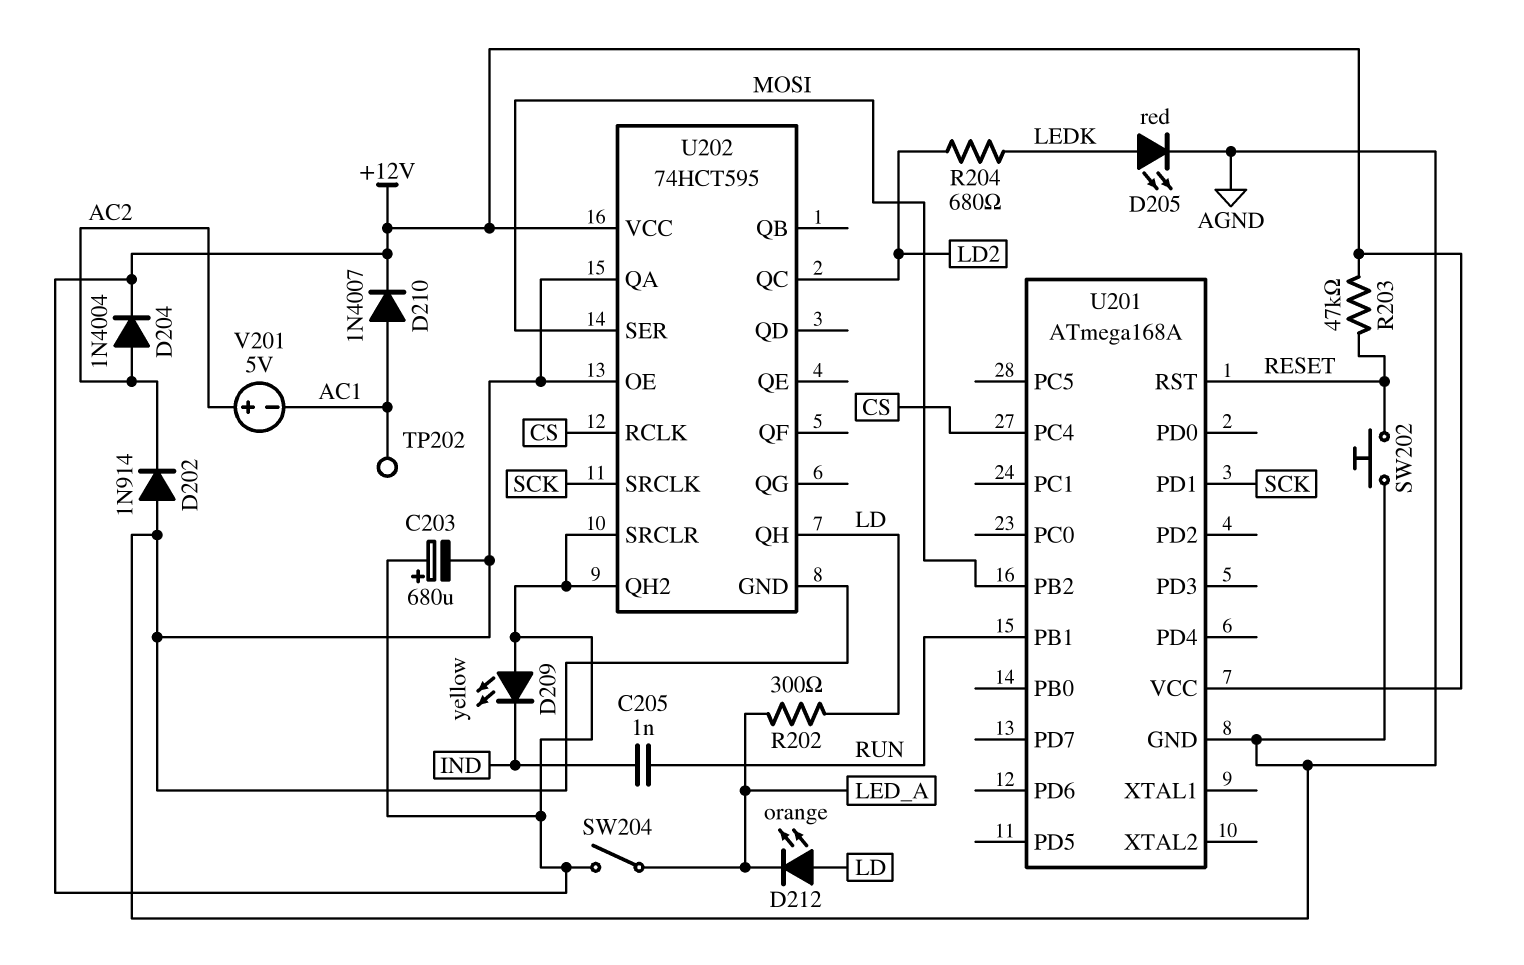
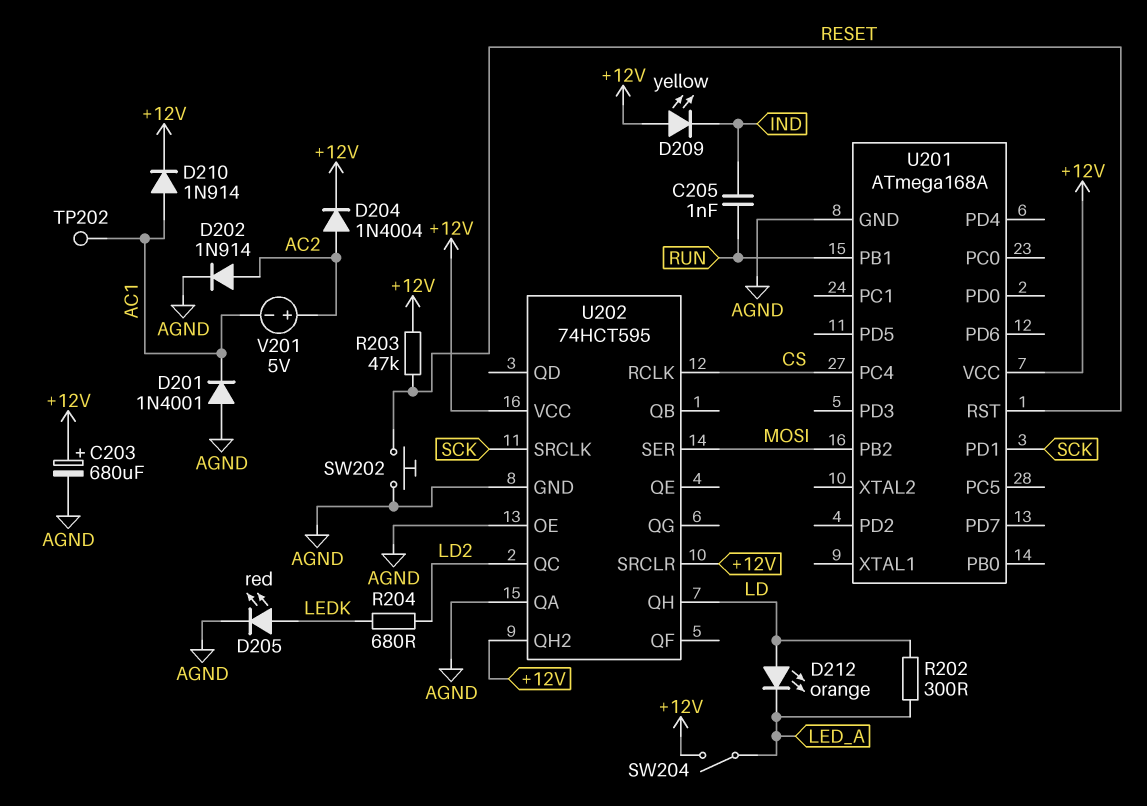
D201: none -> diode 1N4001 (A AGND, K AC1)
D202: diode 1N914 (A AGND, K AC2) -> diode 1N914 (A AC2, K AGND)
D210: diode 1N4007 (A AC1, K +12V) -> diode 1N914 (A AC1, K +12V)

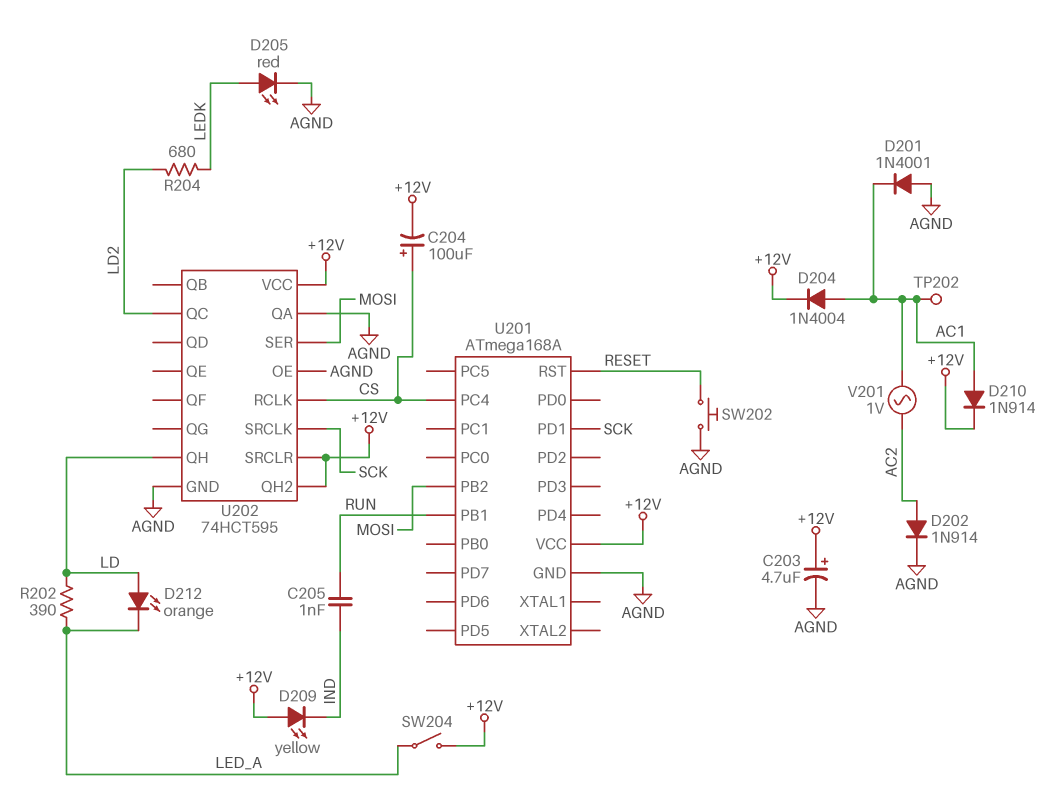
C203: 680uF (plus +12V, minus AGND) -> 4.7uF (plus +12V, minus AGND)
C204: none -> 100uF (plus CS, minus +12V)
D204: diode 1N4004 (A AC2, K +12V) -> diode 1N4004 (A AC1, K +12V)
R202: 300 (LD, LED_A) -> 390 (LD, LED_A)
R203: 47k (+12V, RESET) -> none
V201: 5V (plus AC2, minus AC1) -> AC 1V (AC1, AC2)

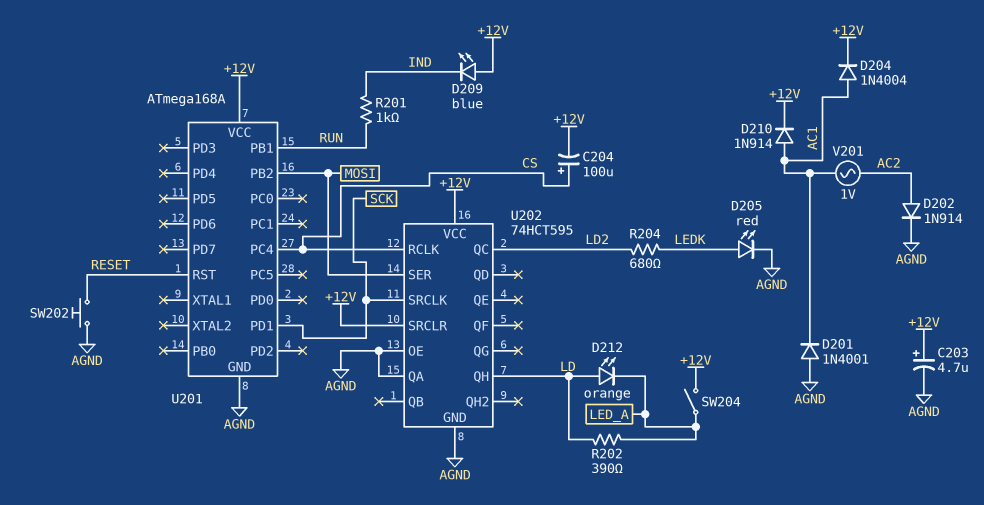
C205: 1nF (IND, RUN) -> none
D209: LED yellow (A +12V, K IND) -> LED blue (A +12V, K IND)
R201: none -> 1k (IND, RUN)
TP202: test point (AC1) -> none
U202 pin QH2: +12V -> none

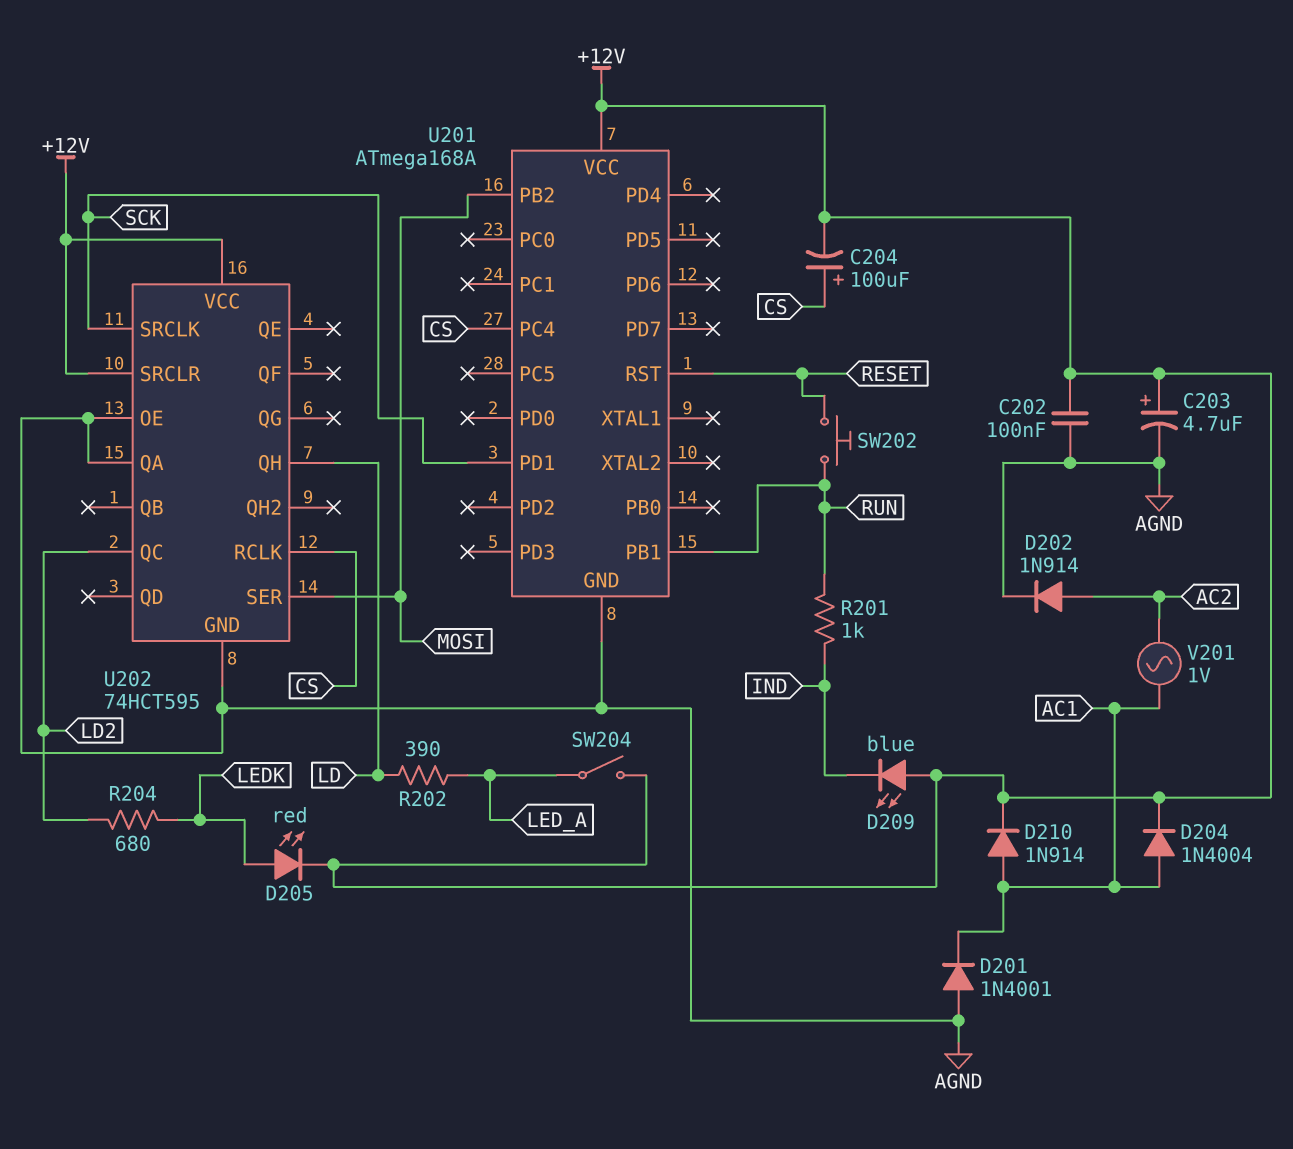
C202: none -> 100nF (+12V, AGND)
D205: LED red (A LEDK, K AGND) -> LED red (A LEDK, K +12V)
D212: LED orange (A LD, K LED_A) -> none
SW202: button (AGND, RESET) -> button (RESET, RUN)

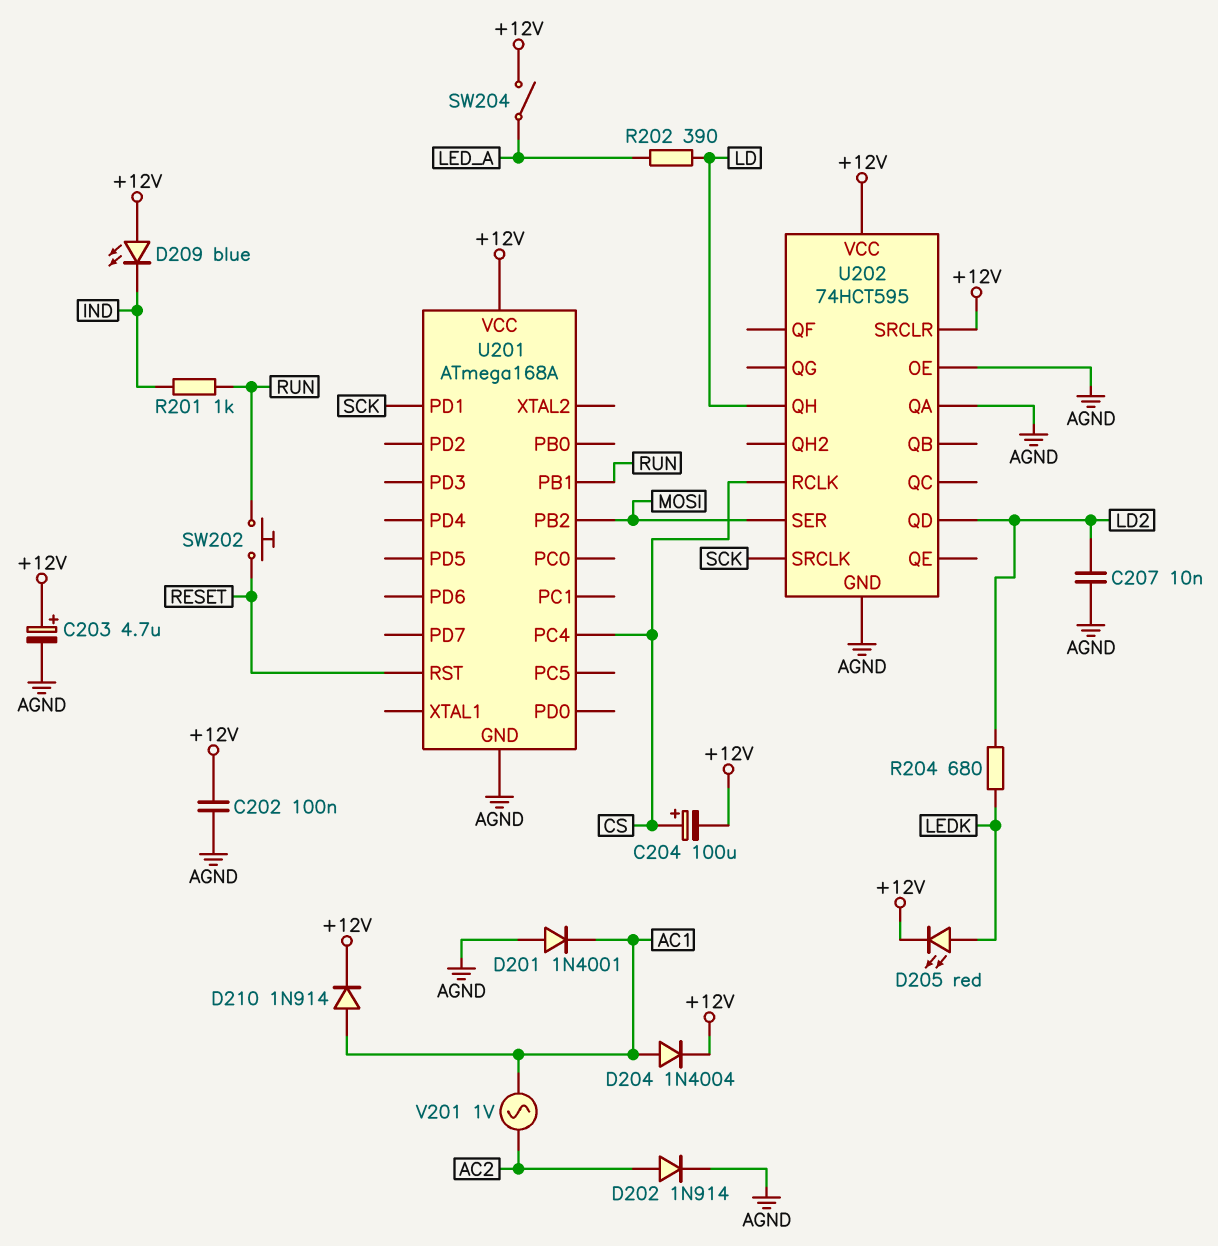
C207: none -> 10nF (AGND, LD2)
U202 pin QC: LD2 -> none
U202 pin QD: none -> LD2

